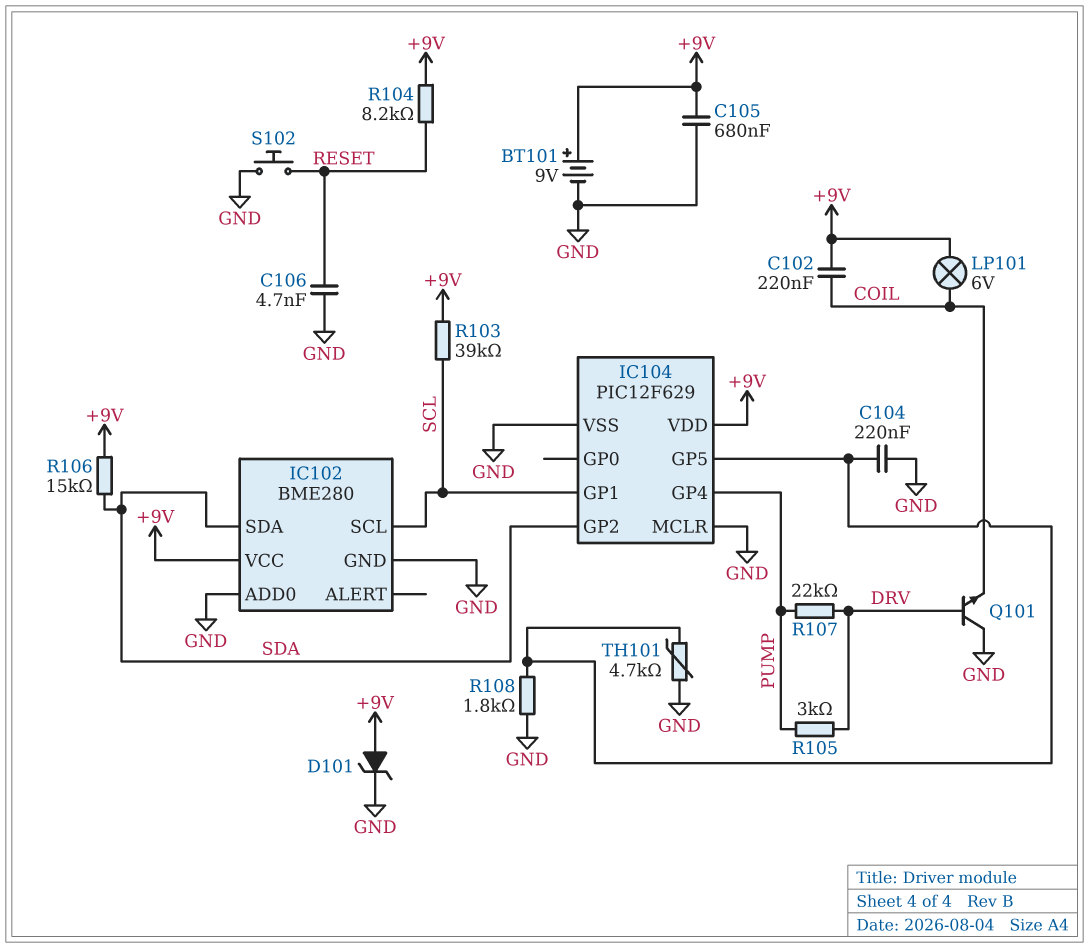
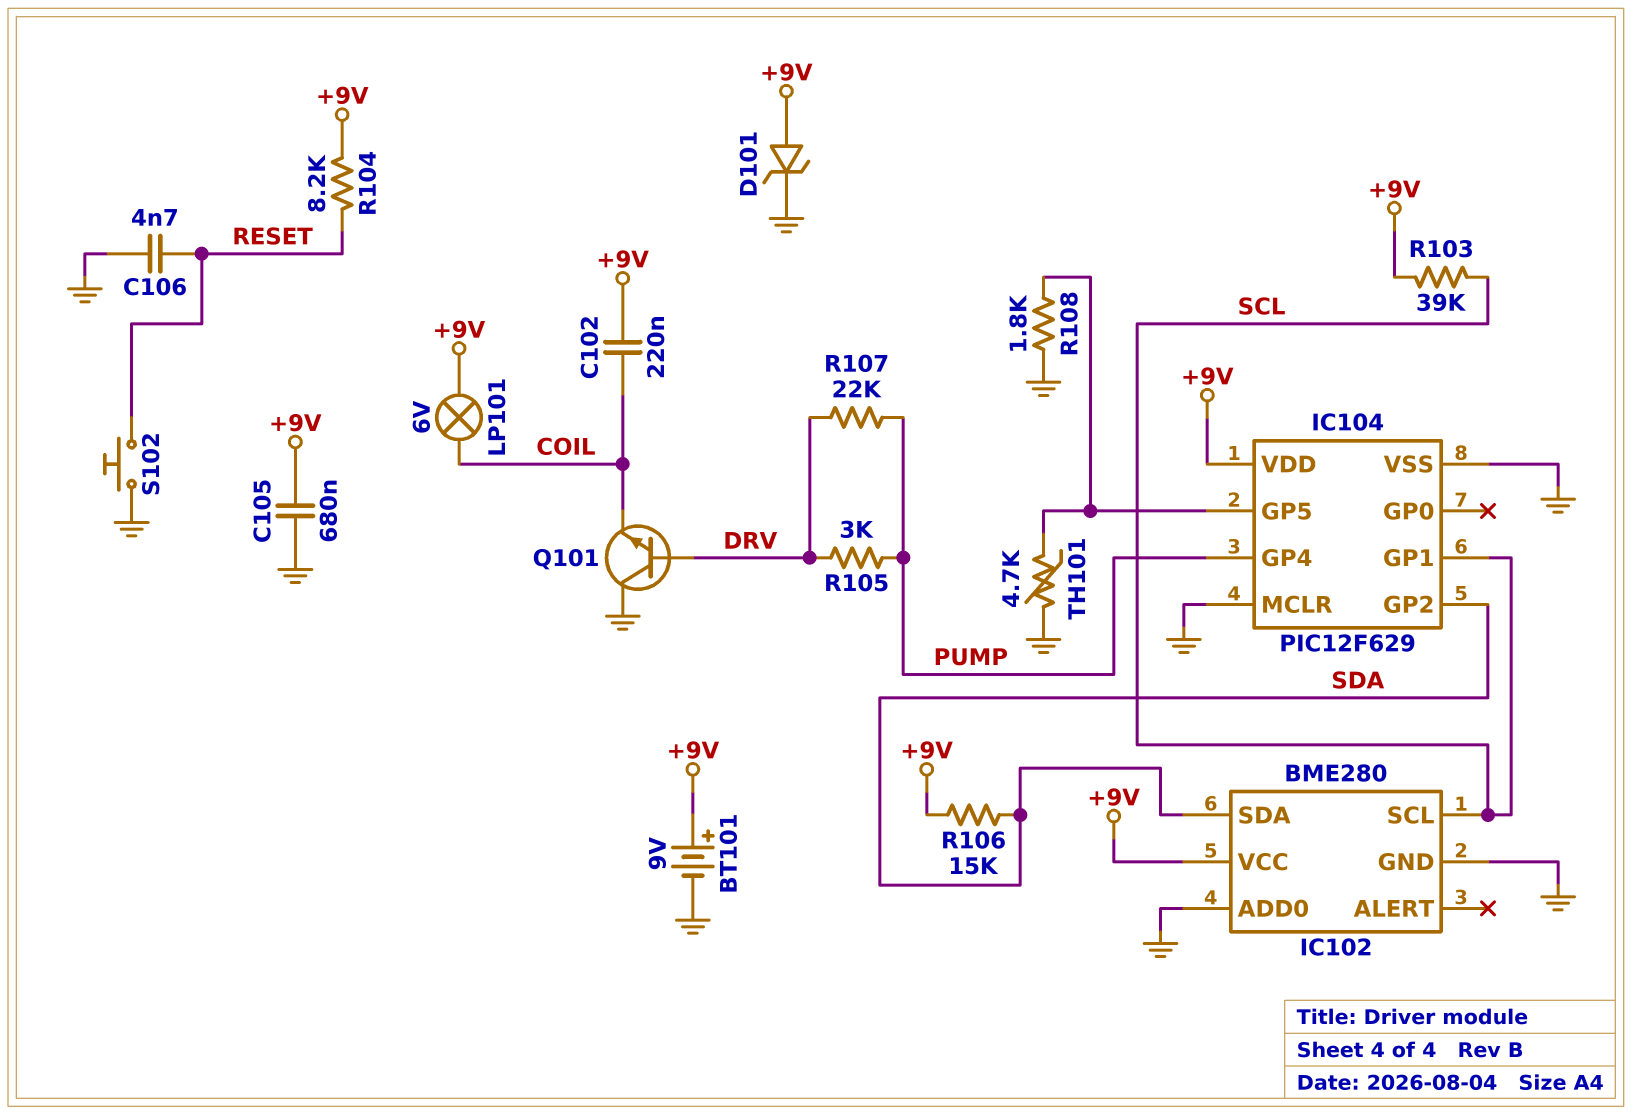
C104: 220nF (GND, IC104/GP5) -> none

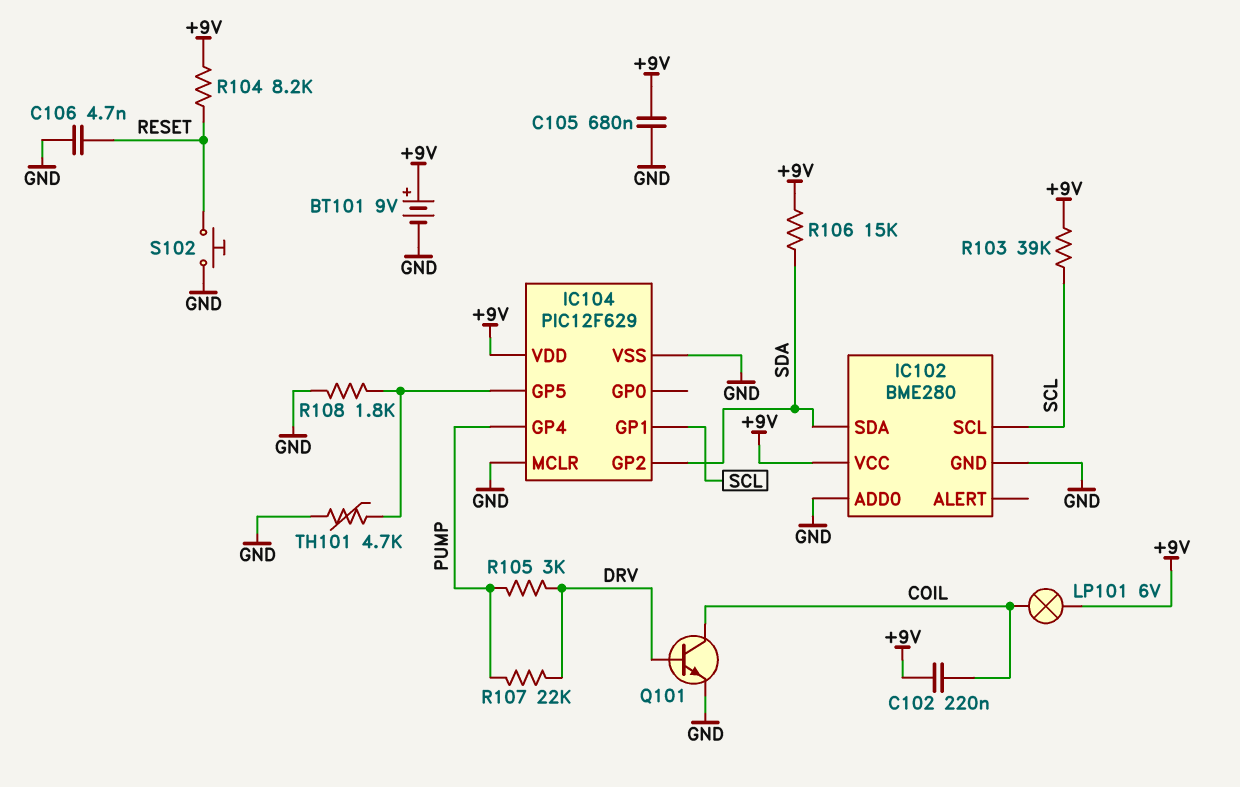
D101: zener (A +9V, K GND) -> none
Q101: NPN (B DRV, C GND, E COIL) -> NPN (B DRV, C COIL, E GND)

